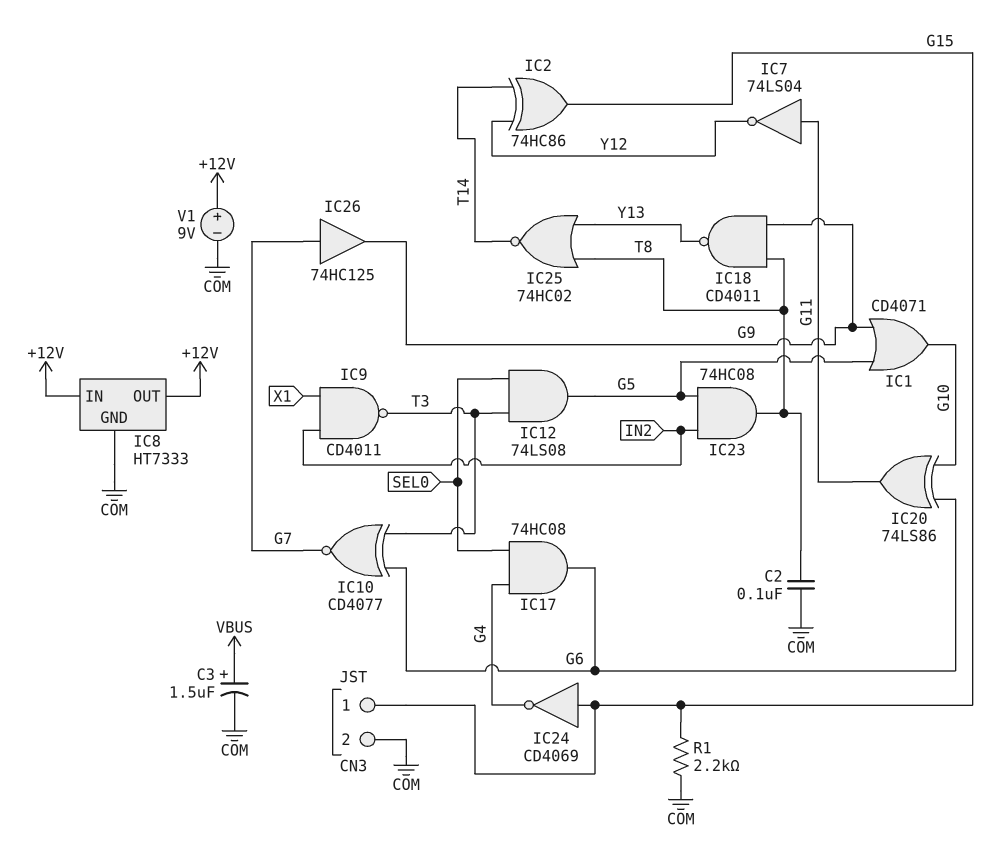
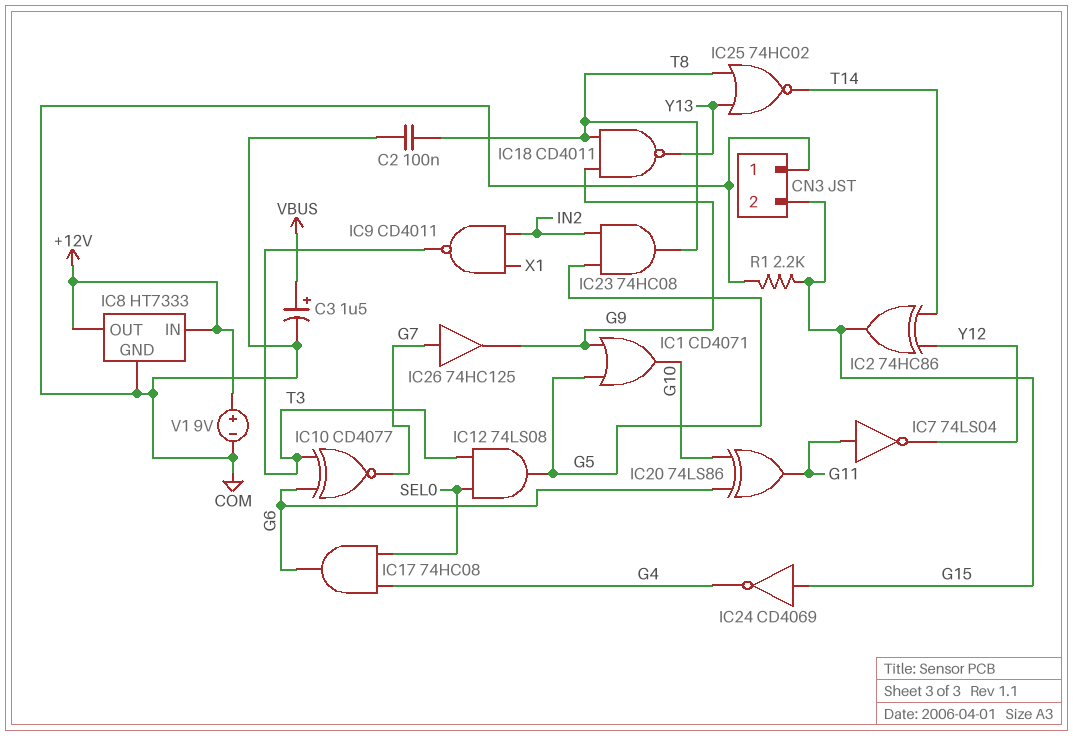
CN3 pin 1: G15 -> COM
CN3 pin 2: COM -> G15

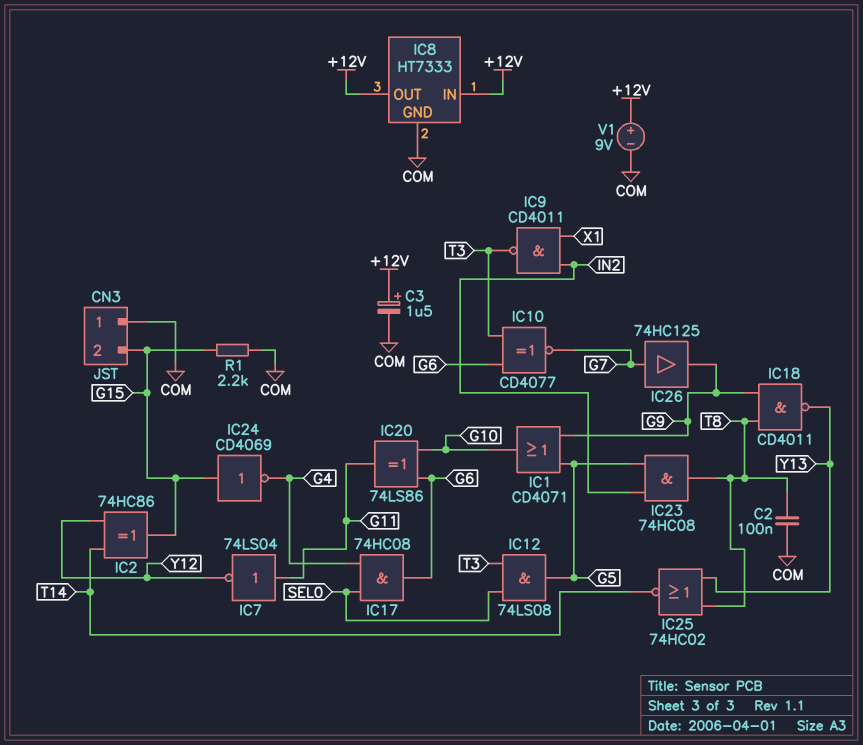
C3: 1.5uF (plus VBUS, minus COM) -> 1.5uF (plus +12V, minus COM)

